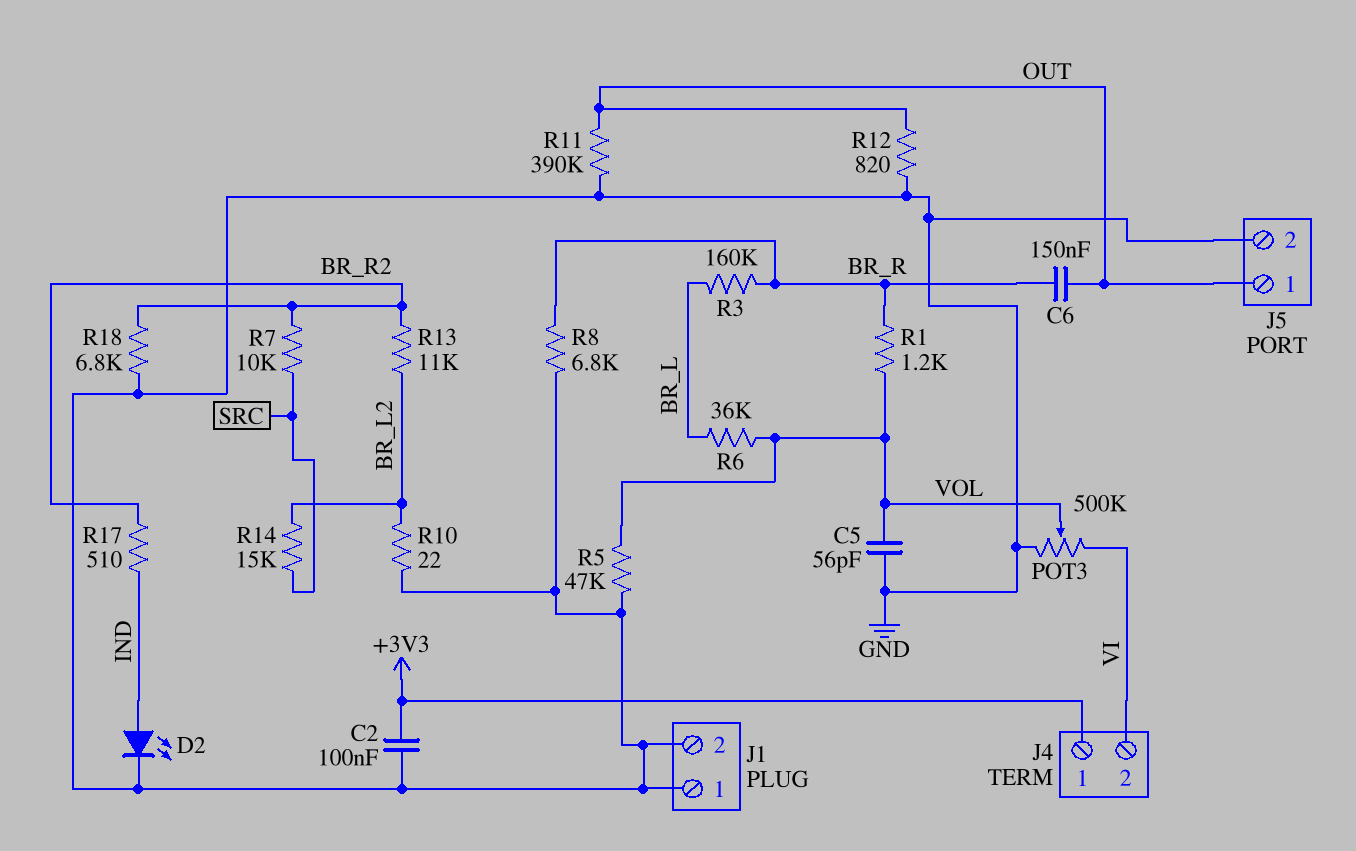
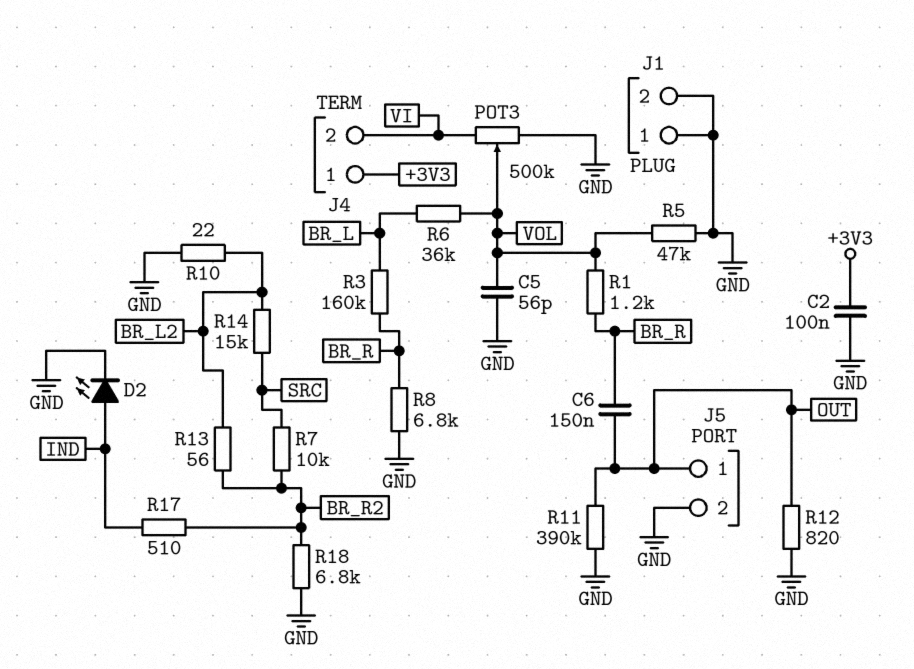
R13: 11k (BR_L2, BR_R2) -> 56 (BR_L2, BR_R2)

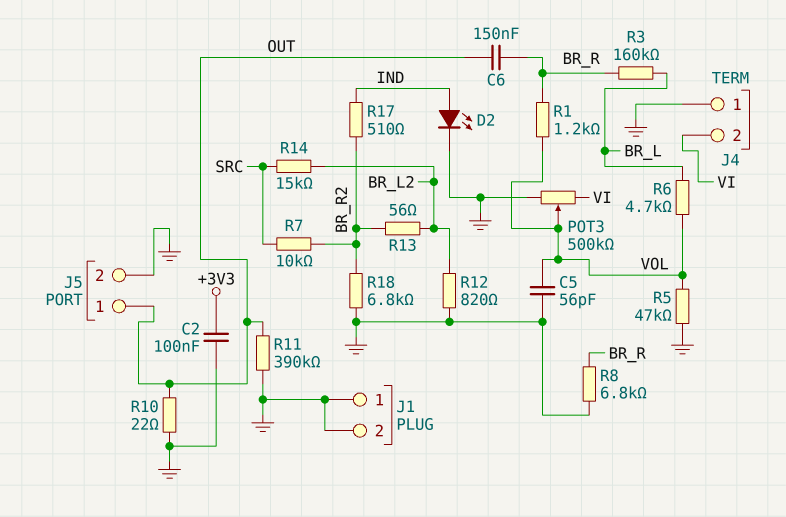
J4 pin 1: +3V3 -> GND
R6: 36k (BR_L, VOL) -> 4.7k (BR_L, VOL)
R10: 22 (BR_L2, GND) -> 22 (GND, OUT)
R12: 820 (GND, OUT) -> 820 (BR_L2, GND)

